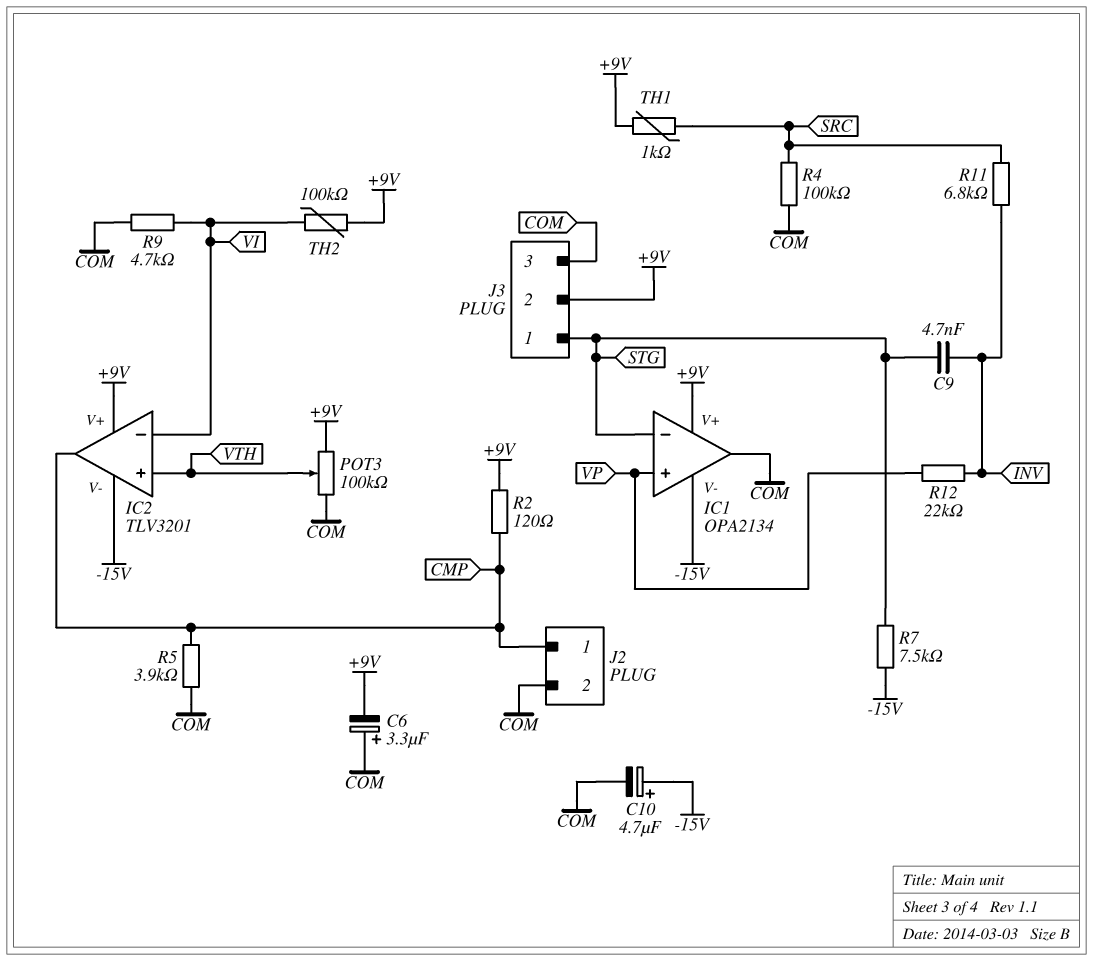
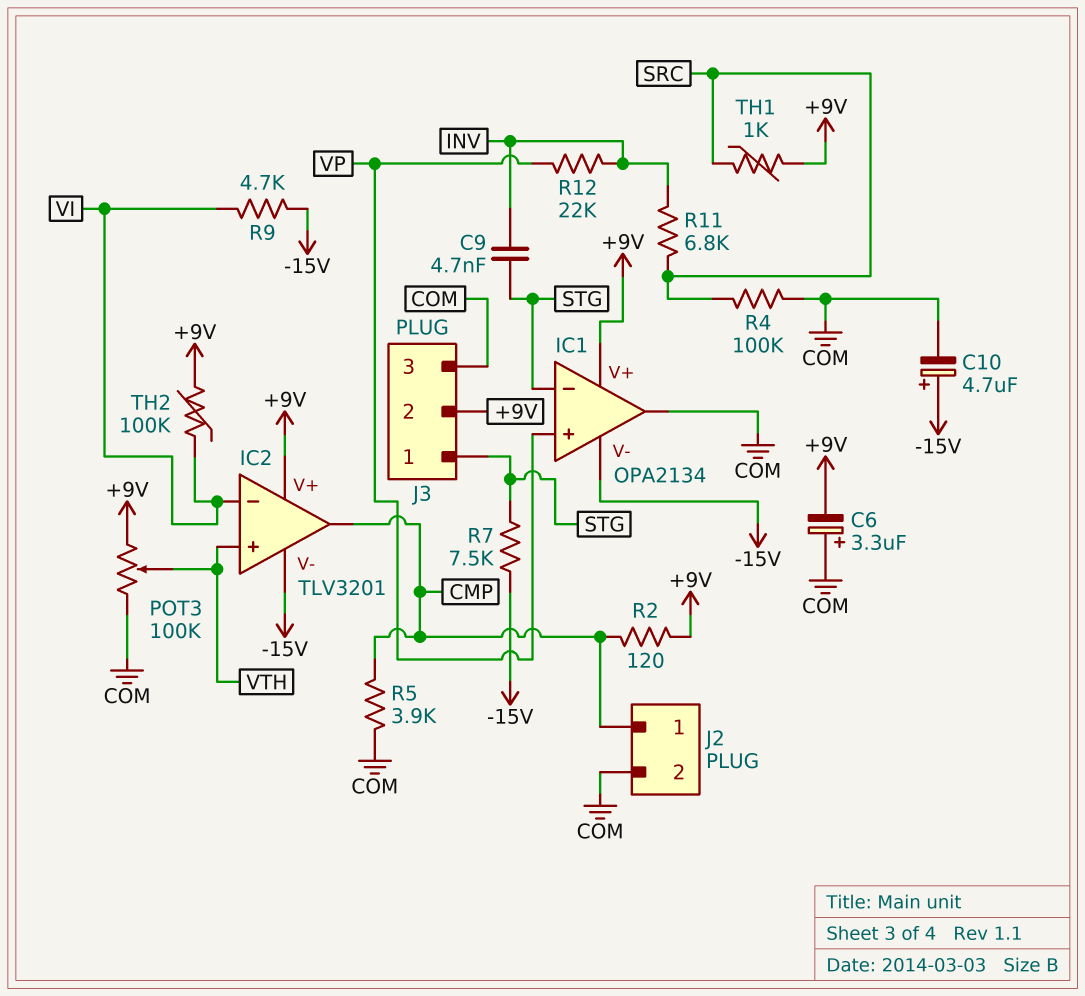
R9: 4.7k (COM, VI) -> 4.7k (-15V, VI)

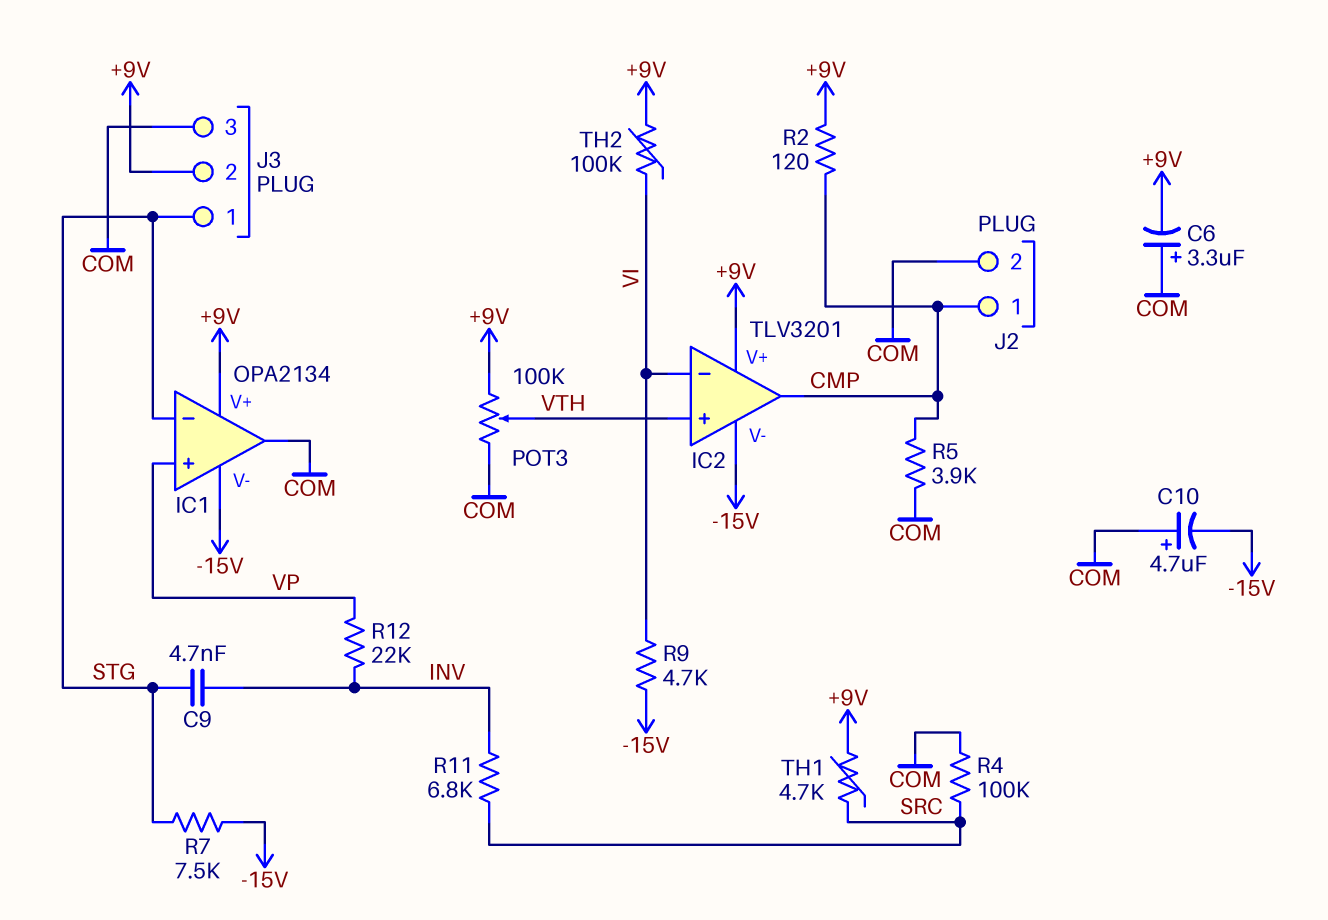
C10: 4.7uF (plus -15V, minus COM) -> 4.7uF (plus COM, minus -15V)
TH1: 1k (+9V, SRC) -> 4.7k (+9V, SRC)

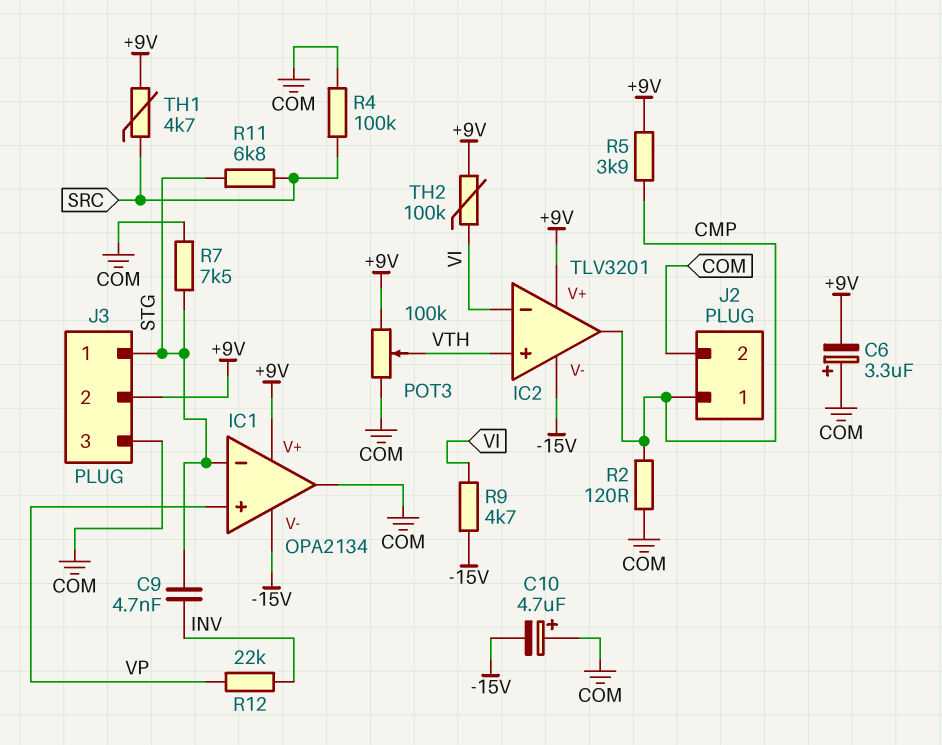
R2: 120 (+9V, CMP) -> 120 (CMP, COM)
R5: 3.9k (CMP, COM) -> 3.9k (+9V, CMP)
R7: 7.5k (-15V, STG) -> 7.5k (COM, STG)
R11: 6.8k (INV, SRC) -> 6.8k (SRC, STG)

